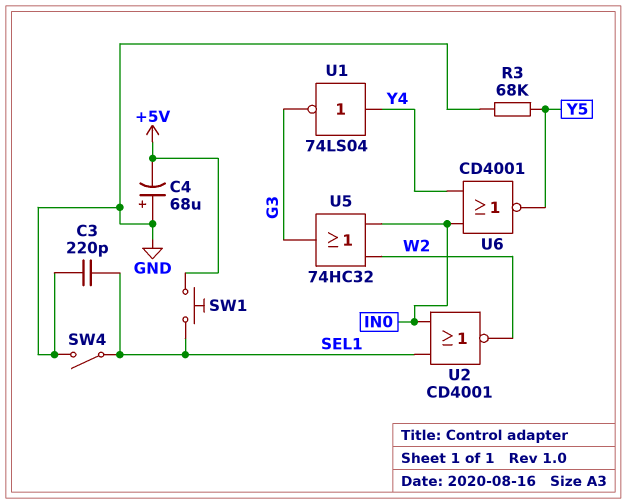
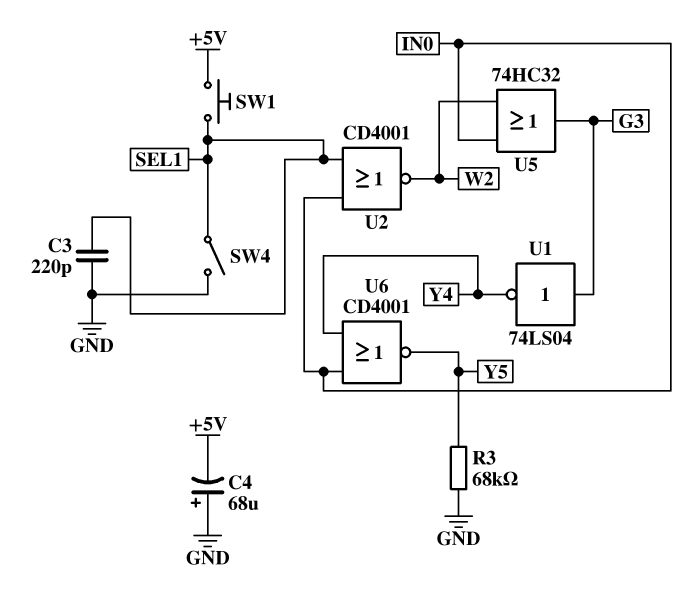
U1: NOT 74LS04 (in Y4, out G3) -> NOT 74LS04 (in G3, out Y4)

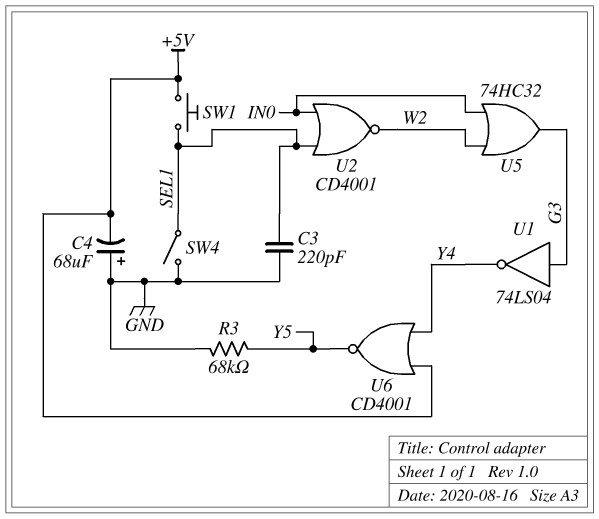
U6: NOR CD4001 (in IN0, in Y4, out Y5) -> NOR CD4001 (in +5V, in Y4, out Y5)

